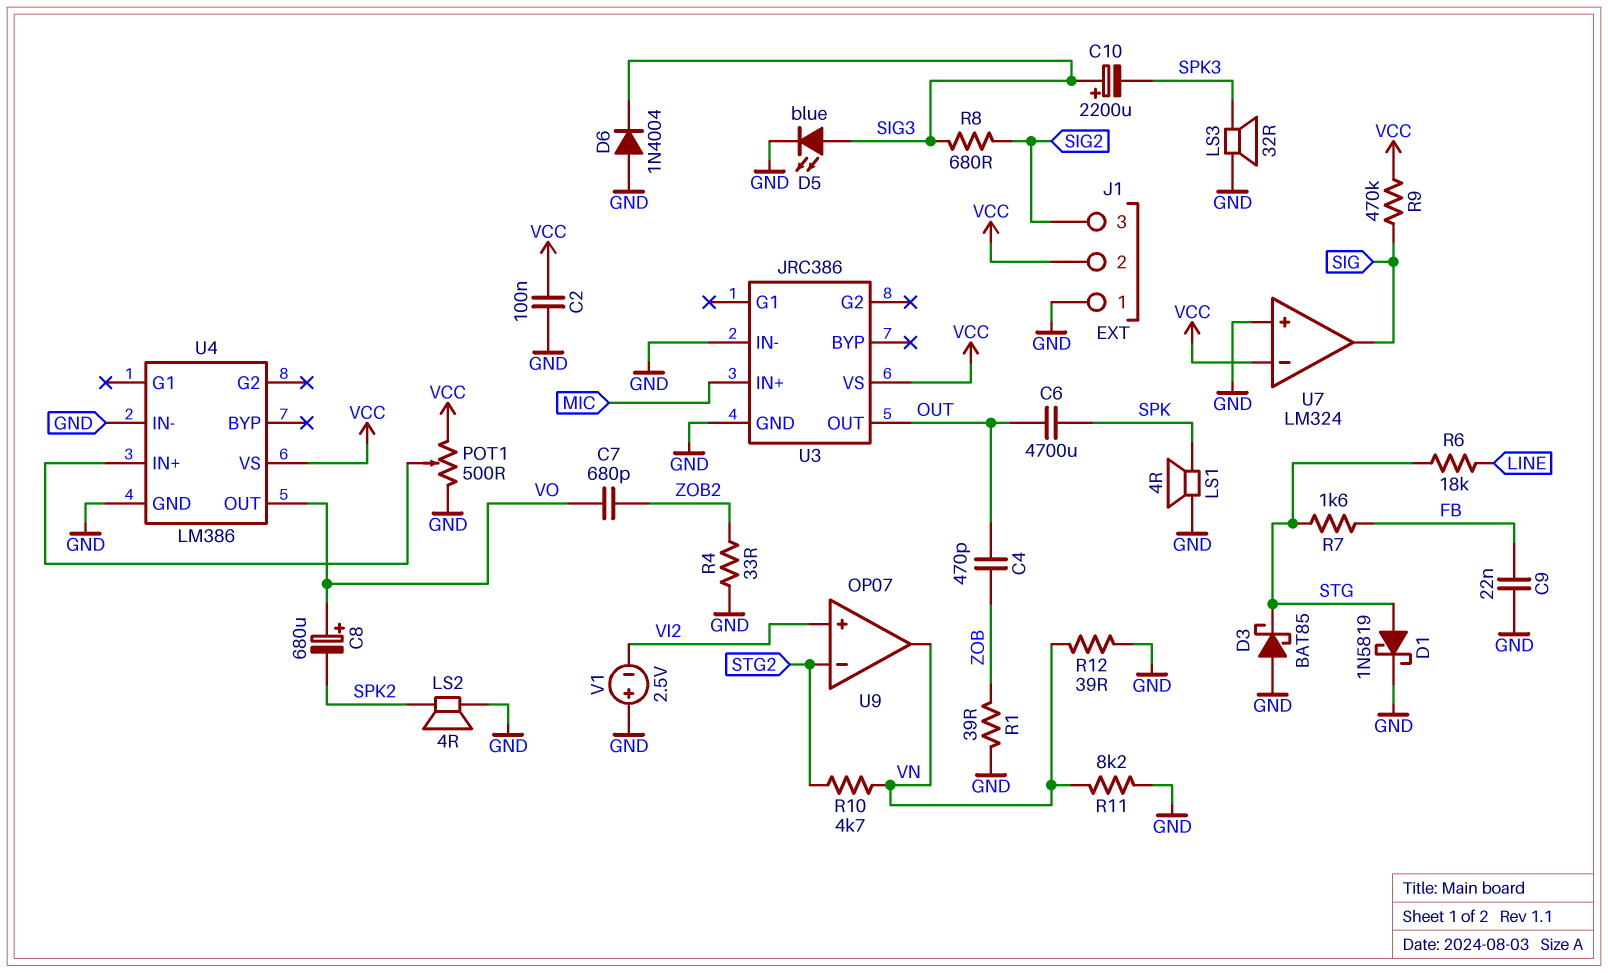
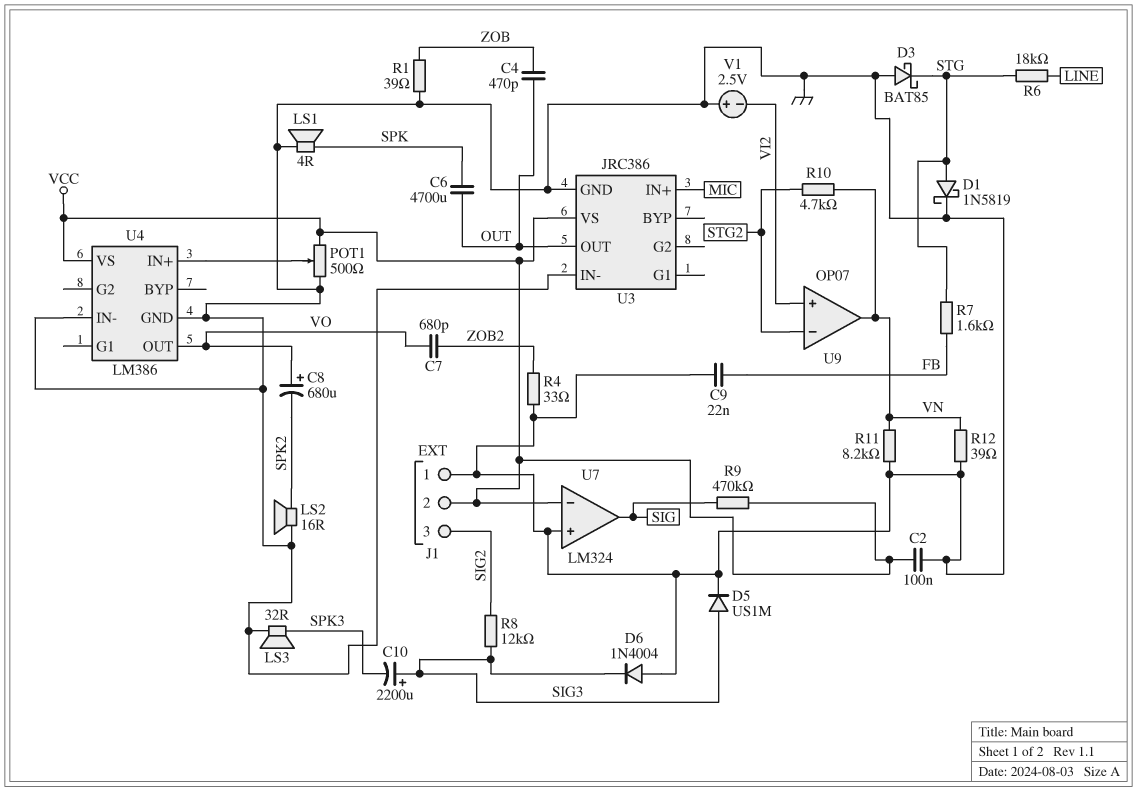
D5: LED blue (A SIG3, K GND) -> diode US1M (A SIG3, K GND)
LS2: speaker 4R (GND, SPK2) -> speaker 16R (GND, SPK2)
R8: 680 (SIG2, SIG3) -> 12k (SIG2, SIG3)

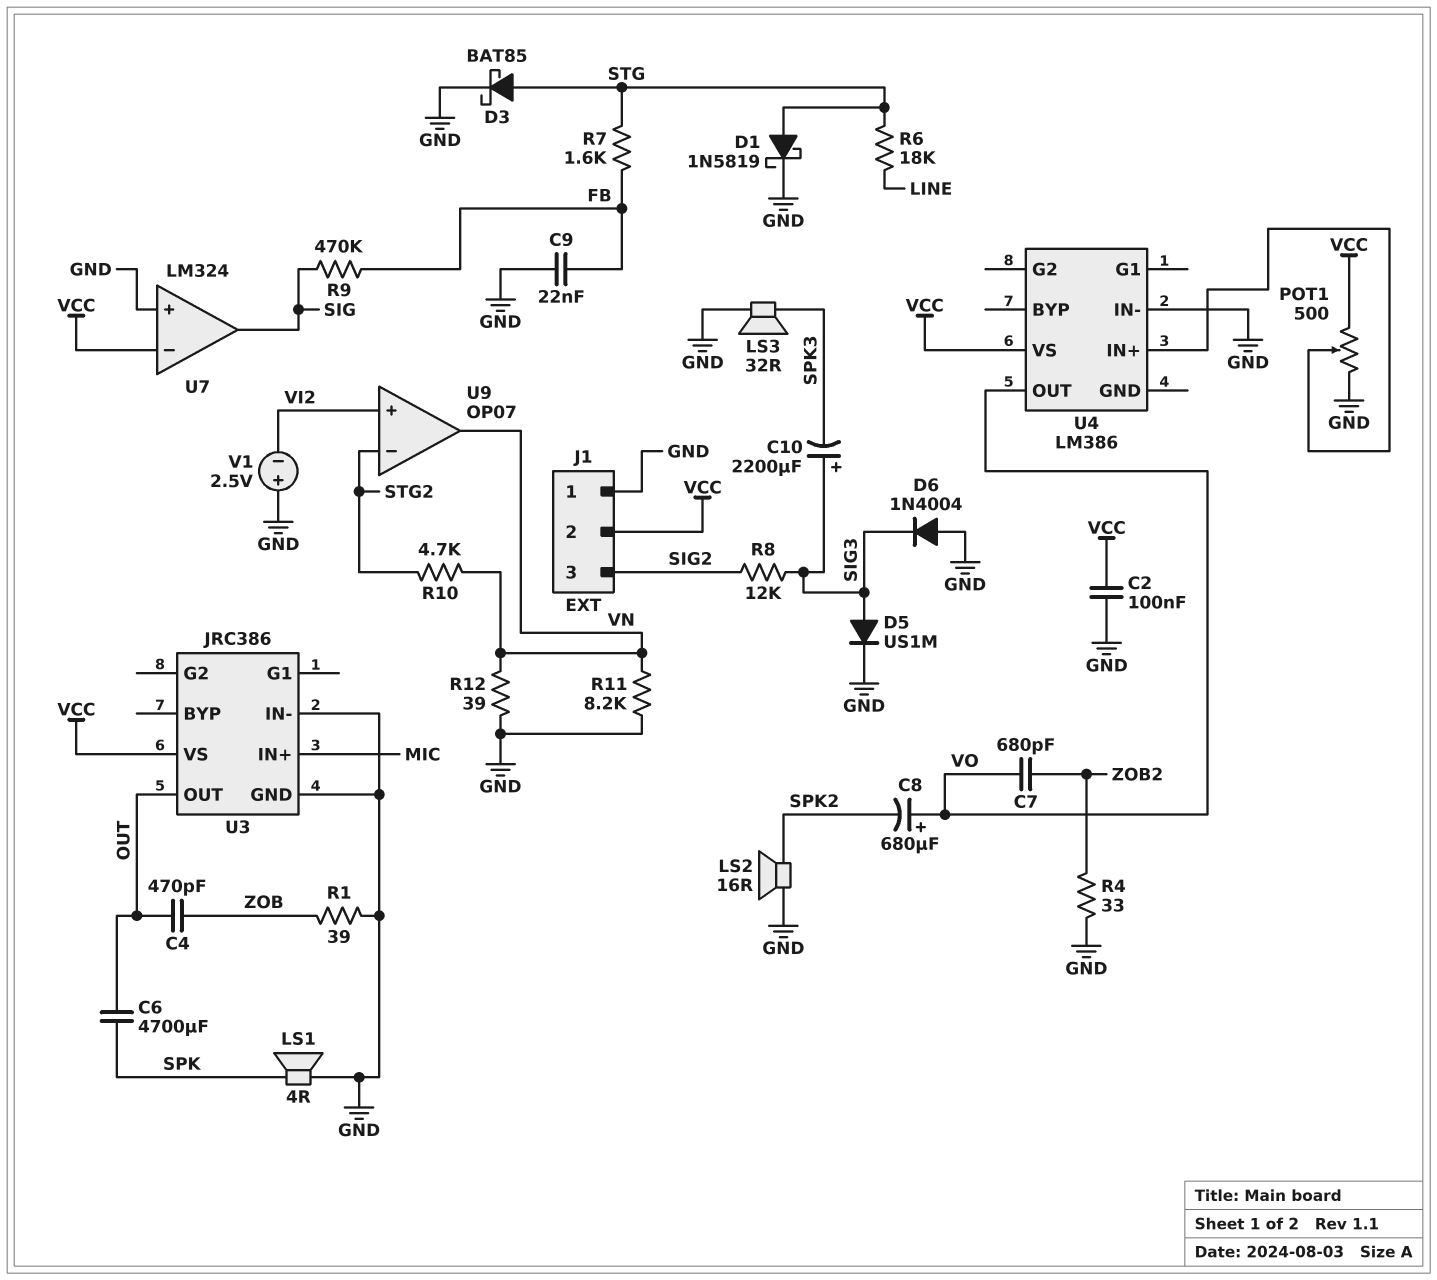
D3: schottky BAT85 (A GND, K STG) -> schottky BAT85 (A STG, K GND)
R9: 470k (SIG, VCC) -> 470k (FB, SIG)
U4 pin GND: GND -> none

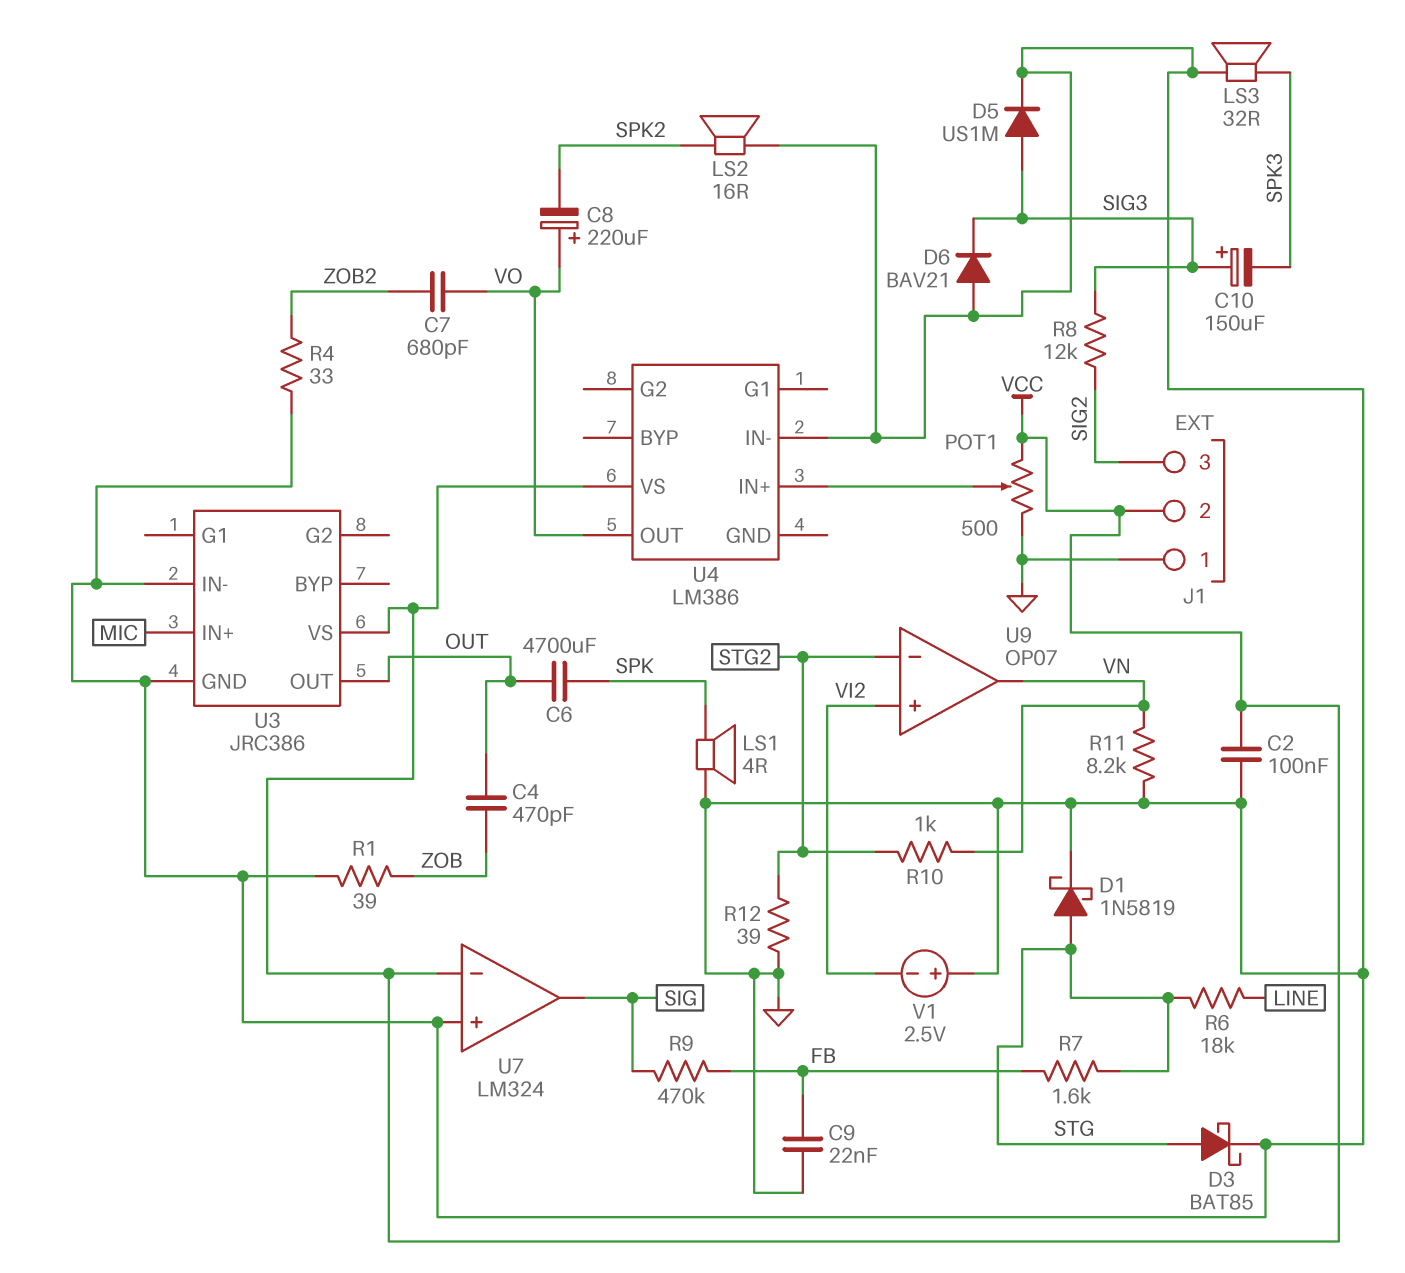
C8: 680uF (plus VO, minus SPK2) -> 220uF (plus VO, minus SPK2)
C10: 2200uF (plus SIG3, minus SPK3) -> 150uF (plus SIG3, minus SPK3)
D6: diode 1N4004 (A GND, K SIG3) -> diode BAV21 (A GND, K SIG3)
R10: 4.7k (STG2, VN) -> 1k (STG2, VN)
R12: 39 (GND, VN) -> 39 (GND, STG2)

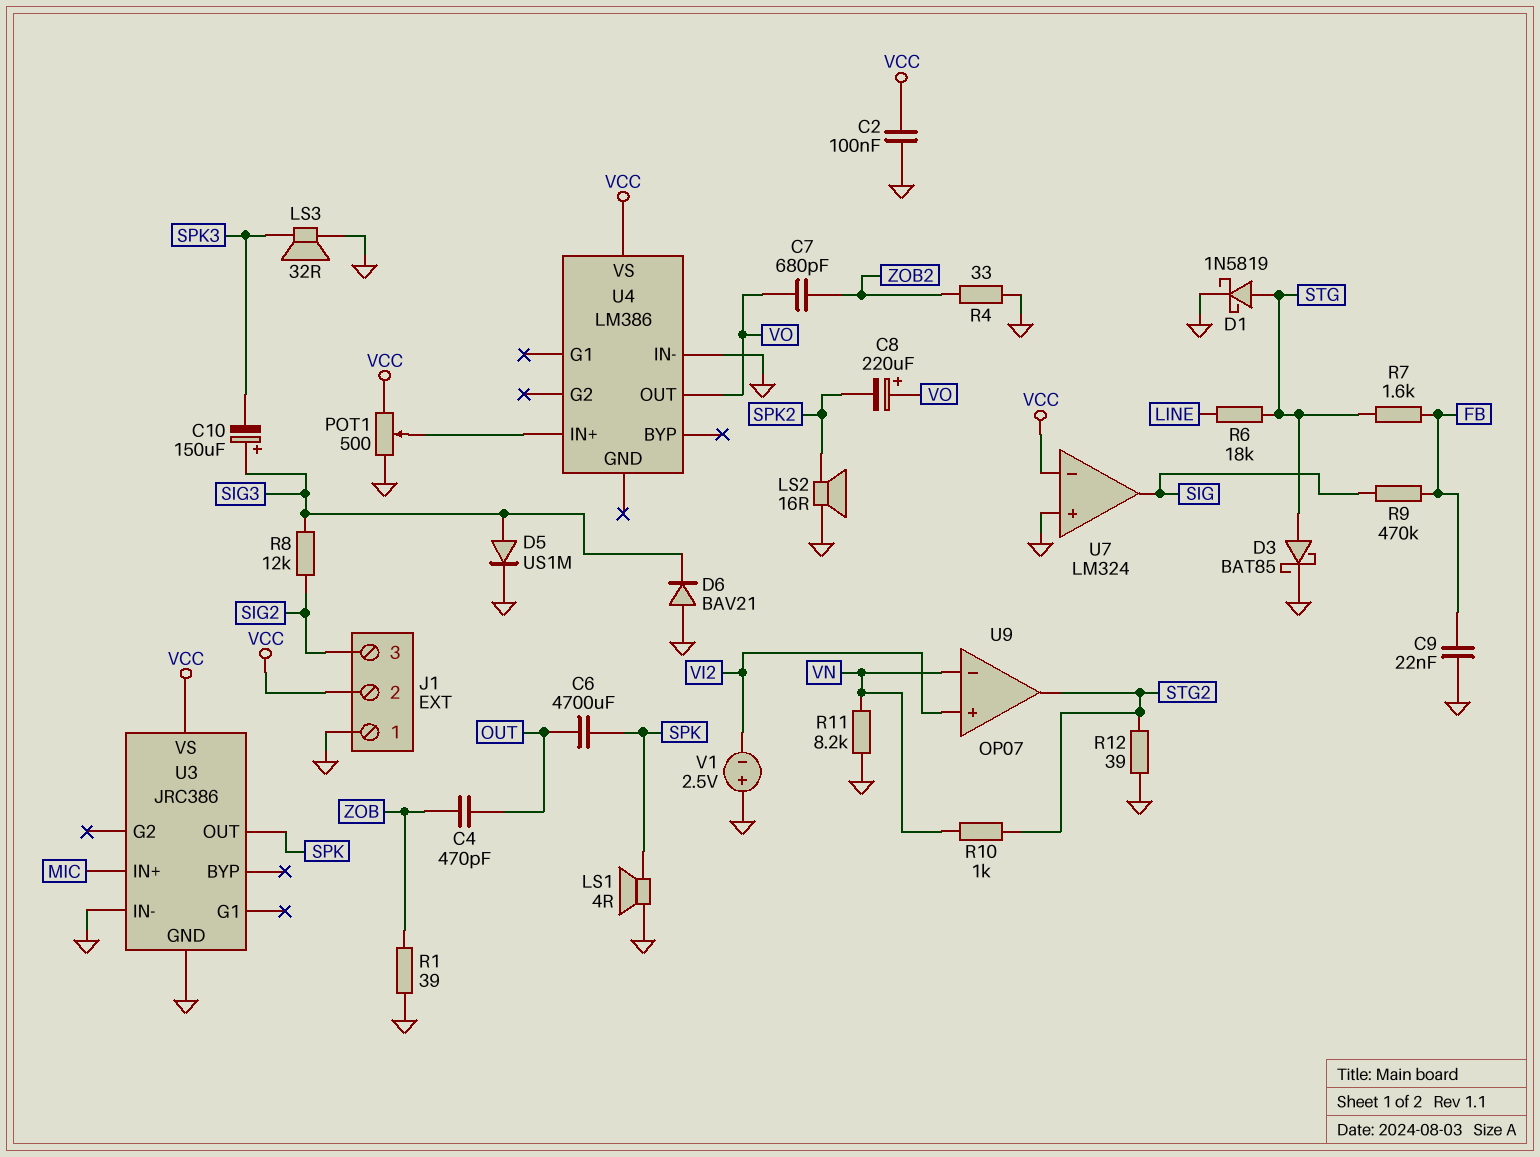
U3 pin OUT: OUT -> SPK
U9 pin in-: STG2 -> VN
U9 pin out: VN -> STG2

